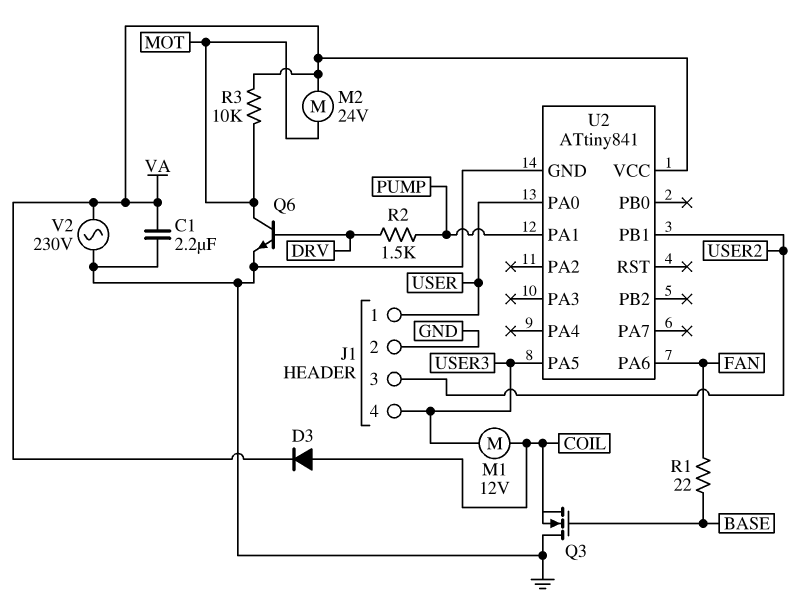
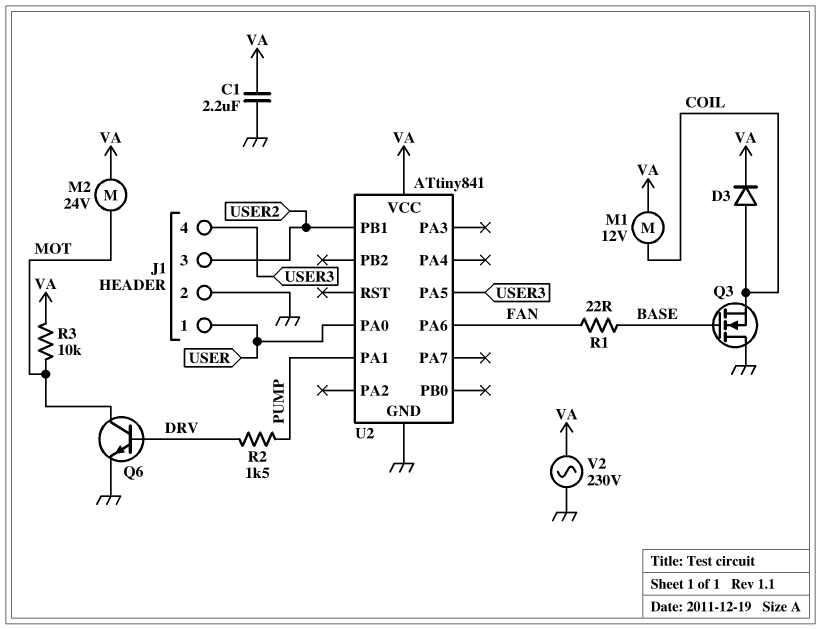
M1: motor 12V (COIL, USER3) -> motor 12V (COIL, VA)

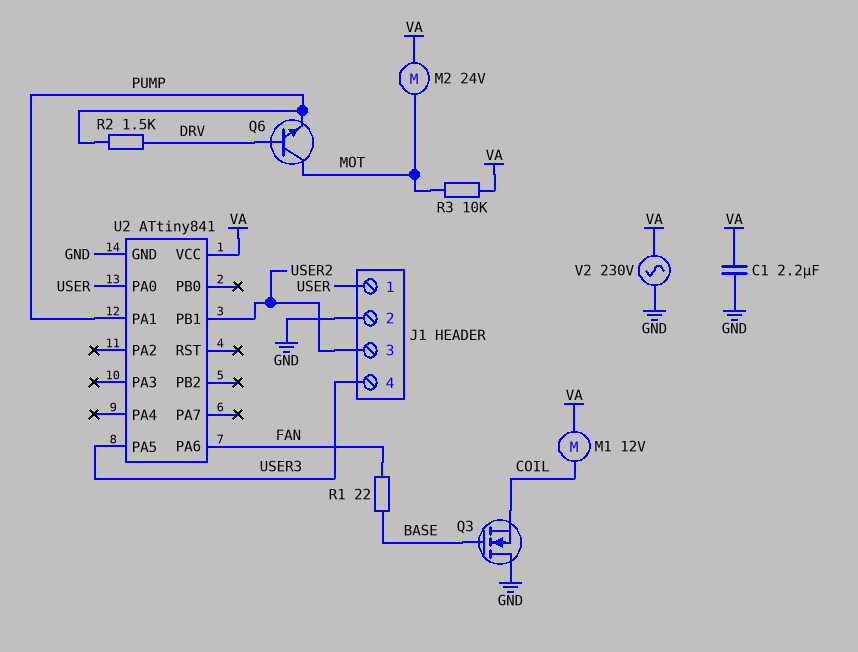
D3: diode (A COIL, K VA) -> none
Q6: NPN (B DRV, C MOT, E GND) -> NPN (B DRV, C MOT, E PUMP)

